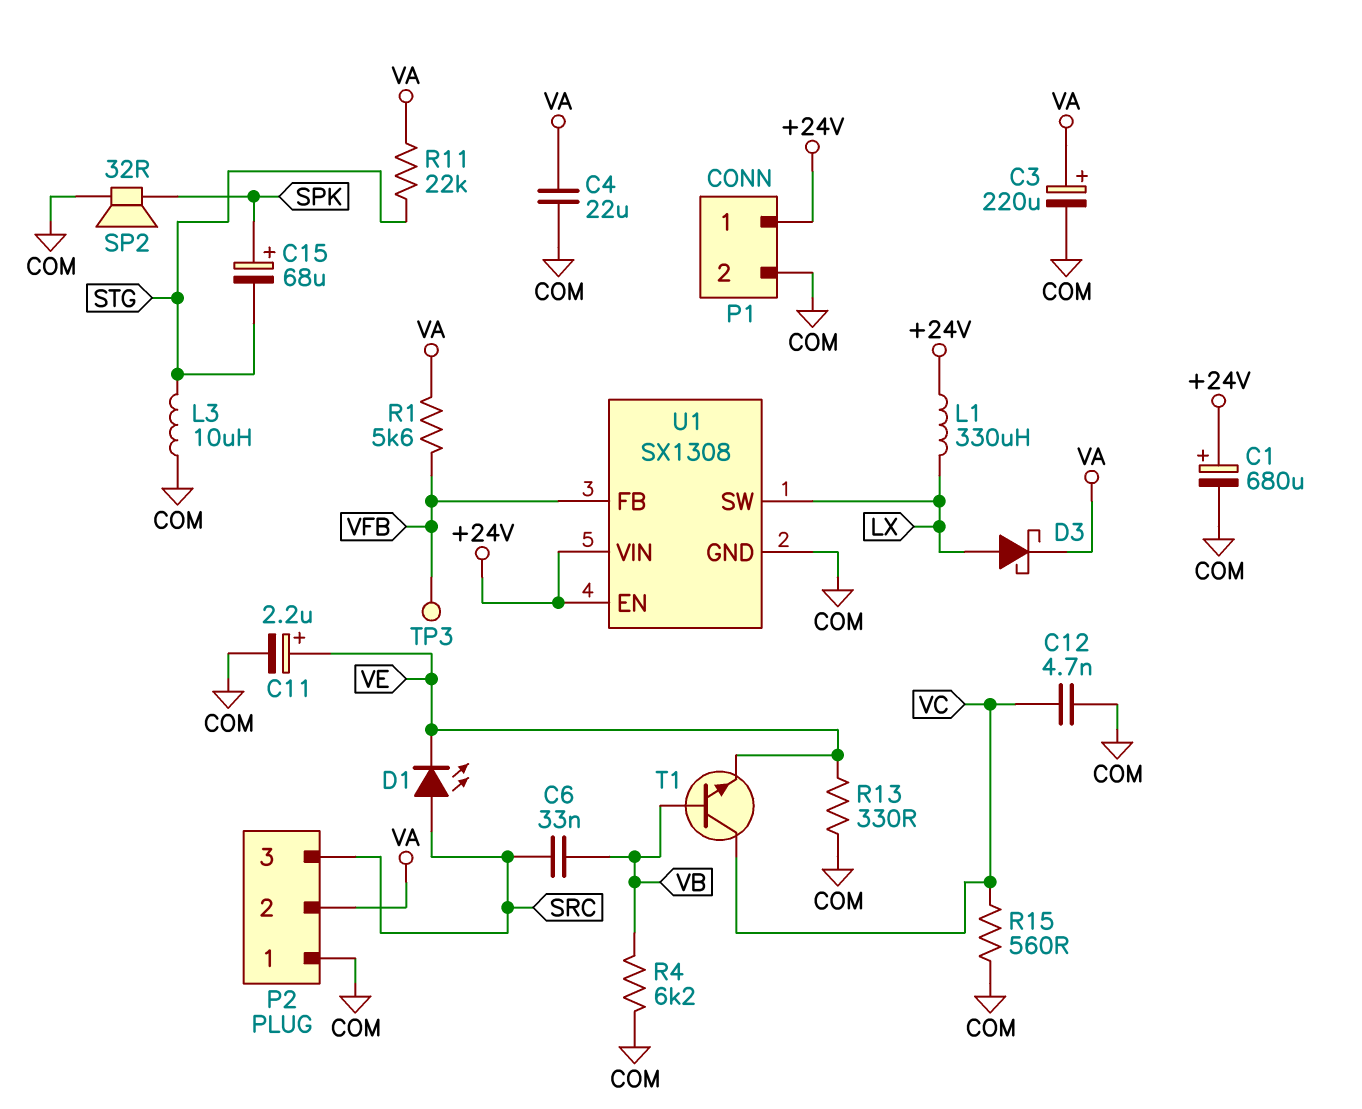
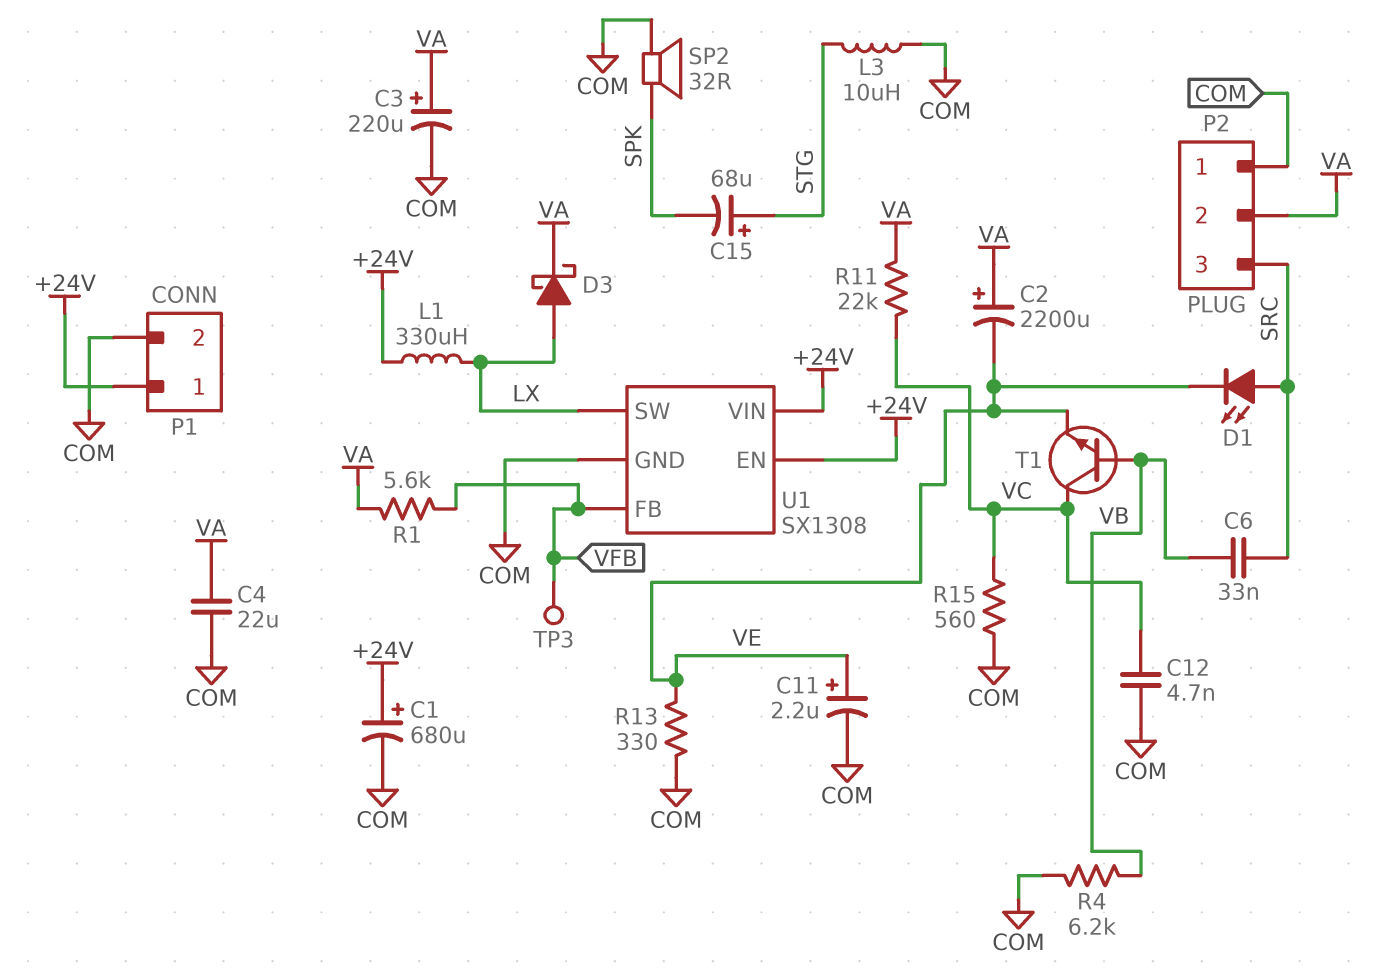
C2: none -> 2200uF (plus VA, minus VE)
C15: 68uF (plus SPK, minus STG) -> 68uF (plus STG, minus SPK)
R11: 22k (STG, VA) -> 22k (VA, VC)

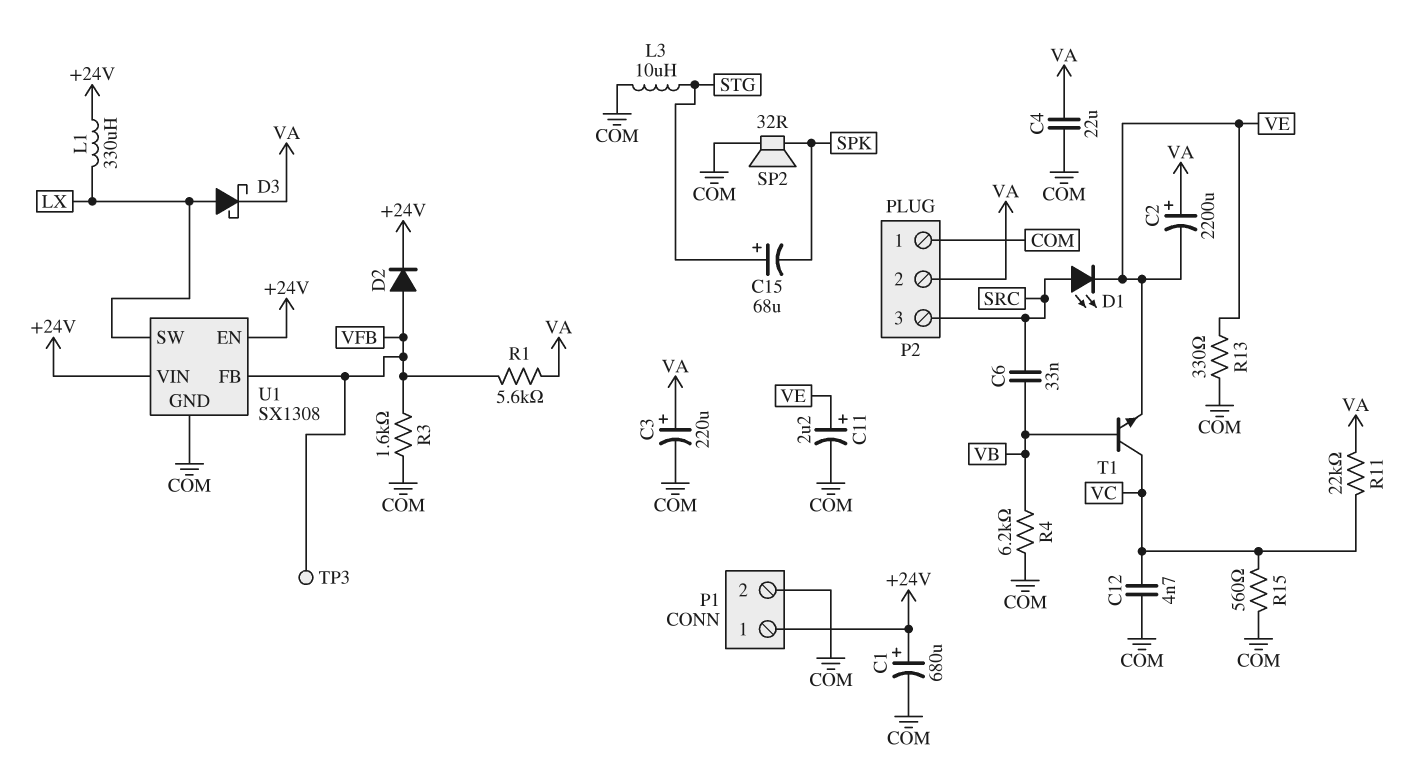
D2: none -> diode (A VFB, K +24V)
R3: none -> 1.6k (COM, VFB)

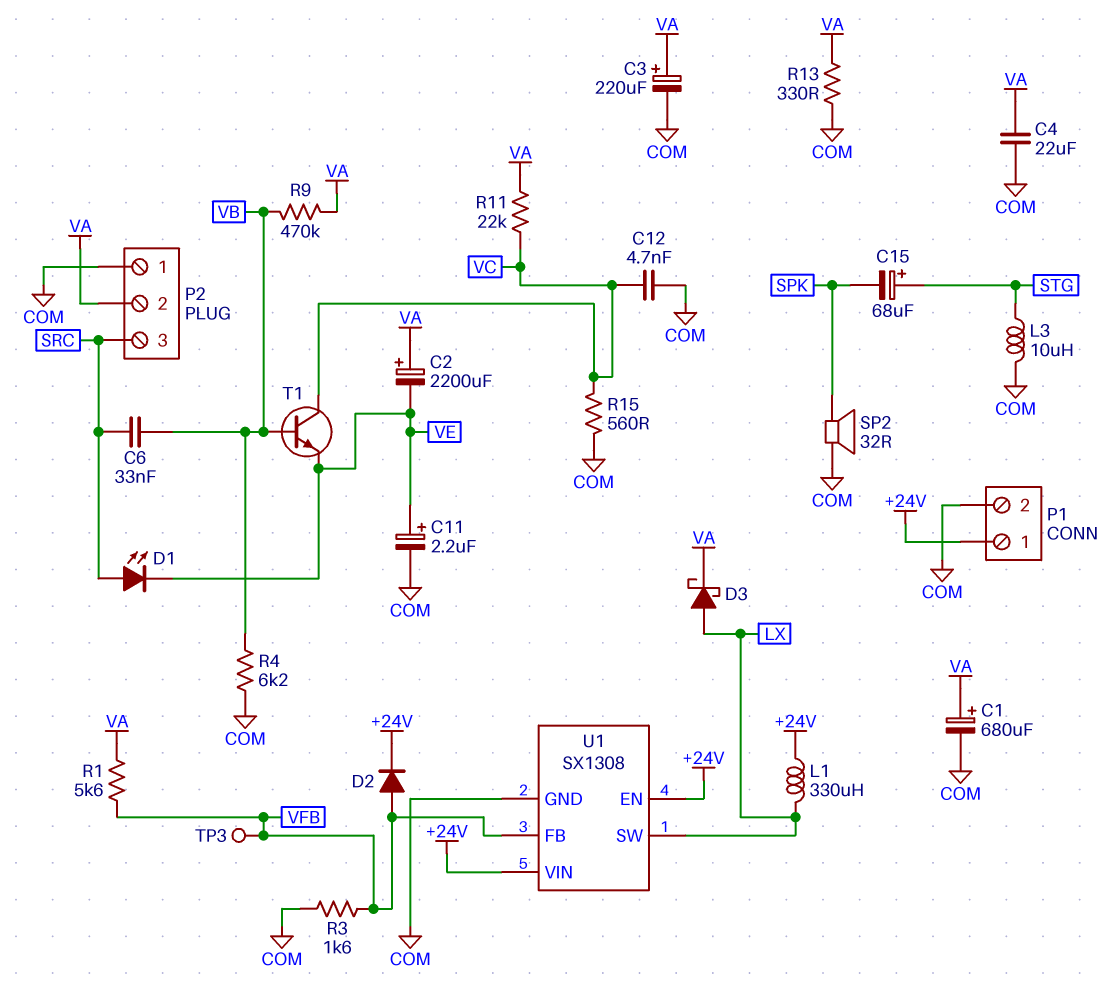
C1: 680uF (plus +24V, minus COM) -> 680uF (plus VA, minus COM)
R9: none -> 470k (VA, VB)
R13: 330 (COM, VE) -> 330 (COM, VA)

